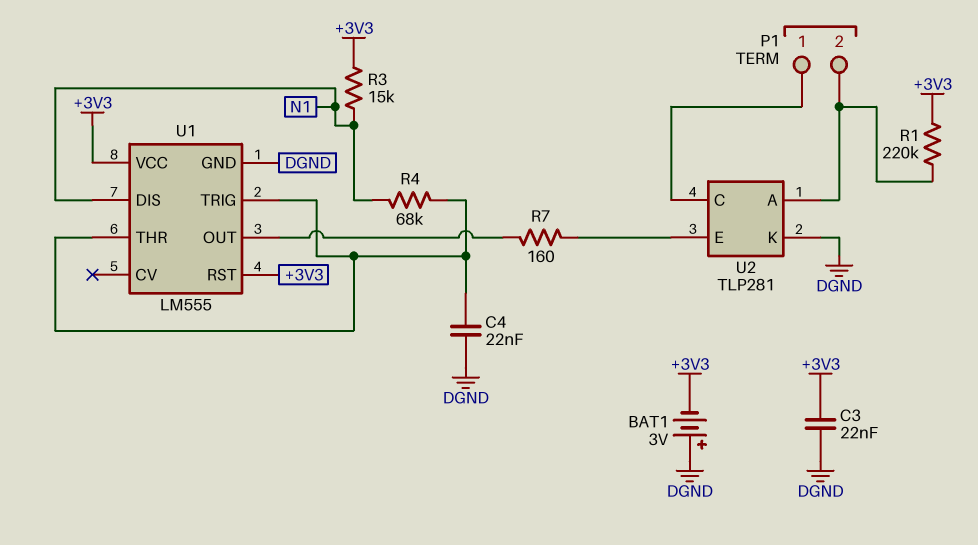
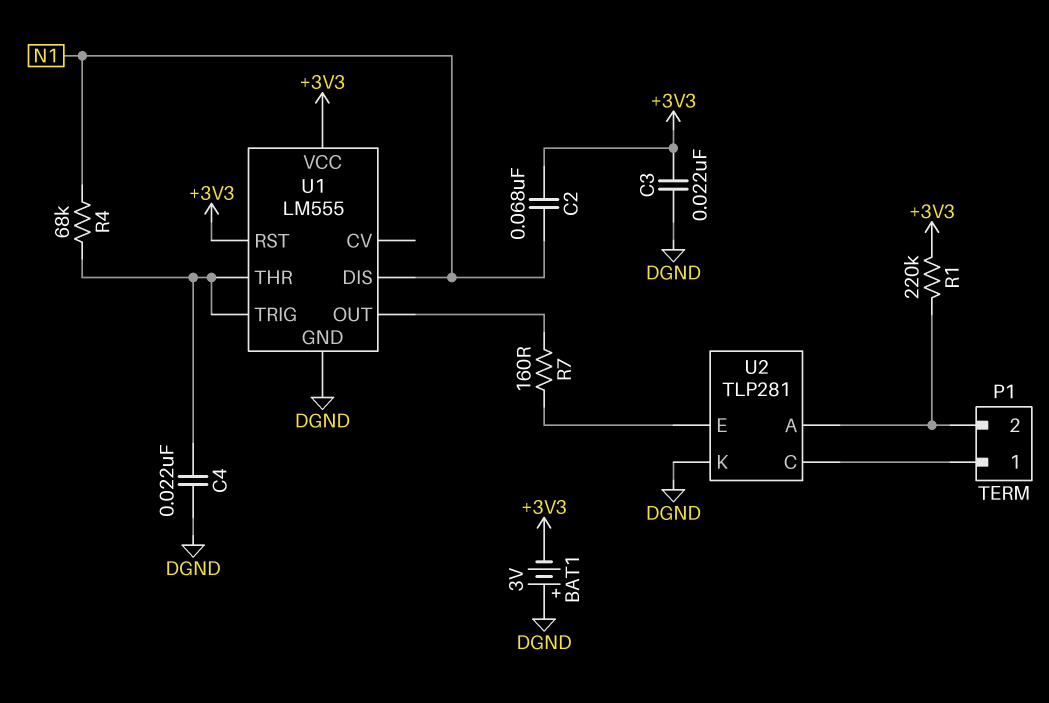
C2: none -> 68nF (+3V3, N1)
R3: 15k (+3V3, N1) -> none

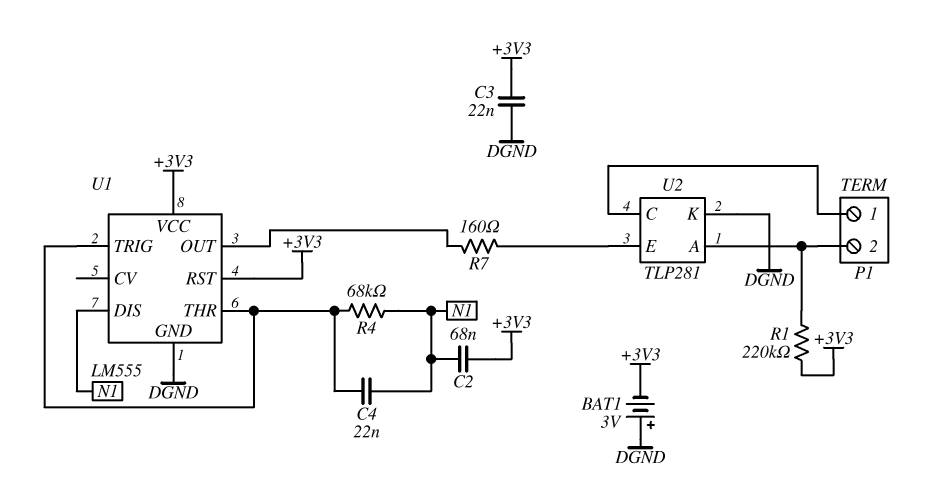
C4: 22nF (DGND, U1/THR) -> 22nF (N1, U1/THR)

